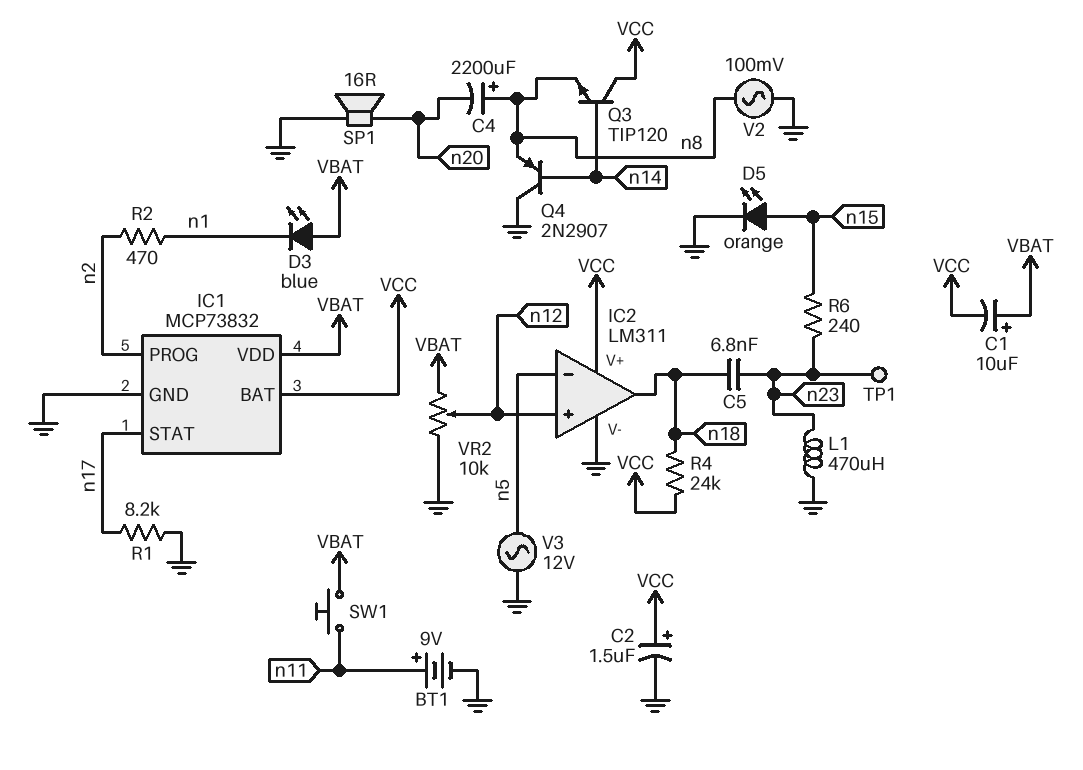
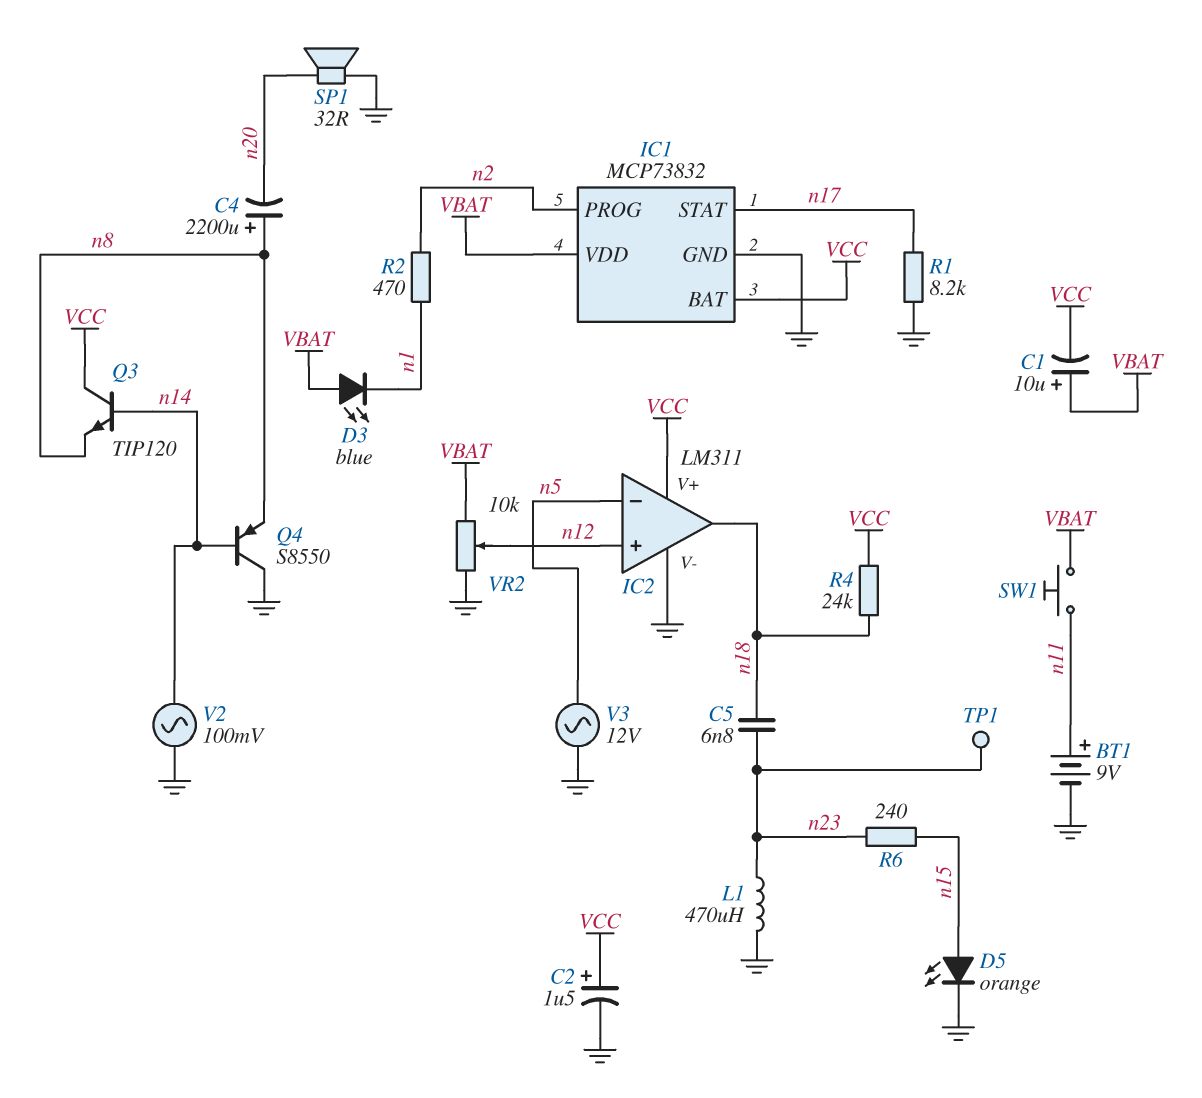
Q4: PNP 2N2907 (B n14, C GND, E n8) -> PNP S8550 (B n14, C GND, E n8)
SP1: speaker 16R (GND, n20) -> speaker 32R (GND, n20)
V2: AC 100mV (GND, n8) -> AC 100mV (GND, n14)

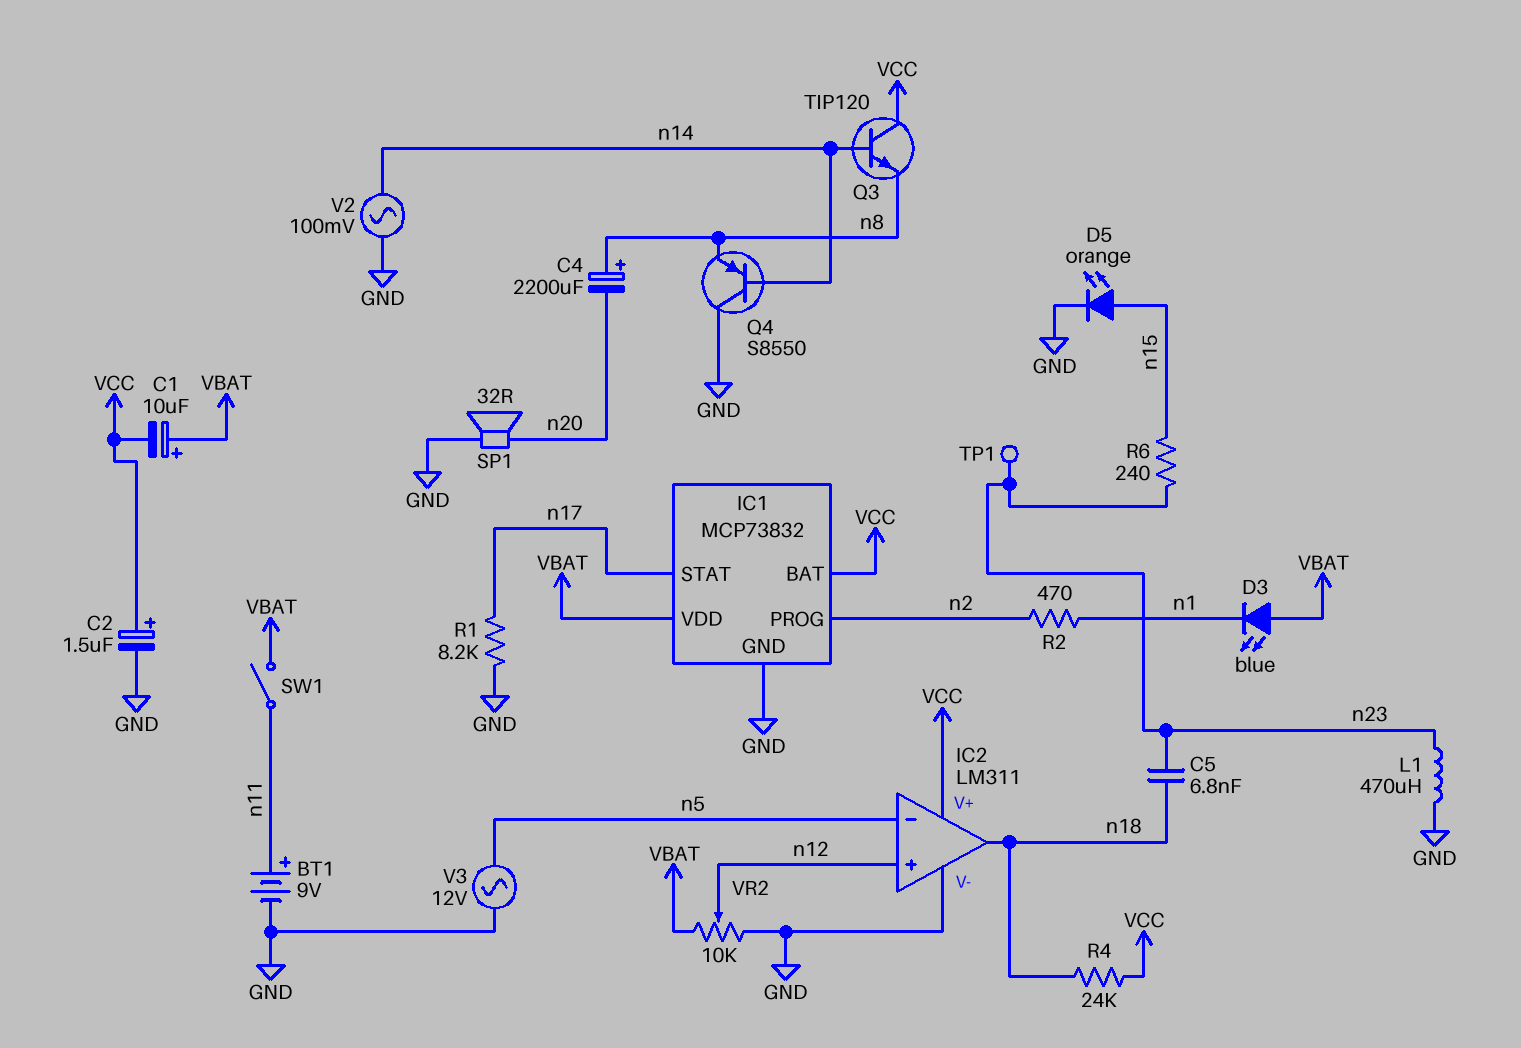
SW1: button (VBAT, n11) -> switch (VBAT, n11)

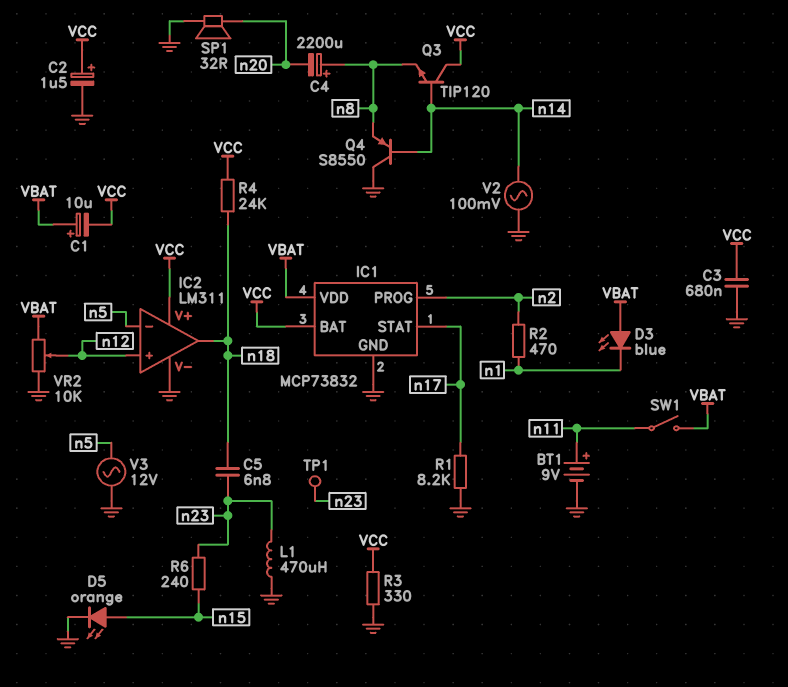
C3: none -> 680nF (GND, VCC)
R3: none -> 330 (GND, VCC)

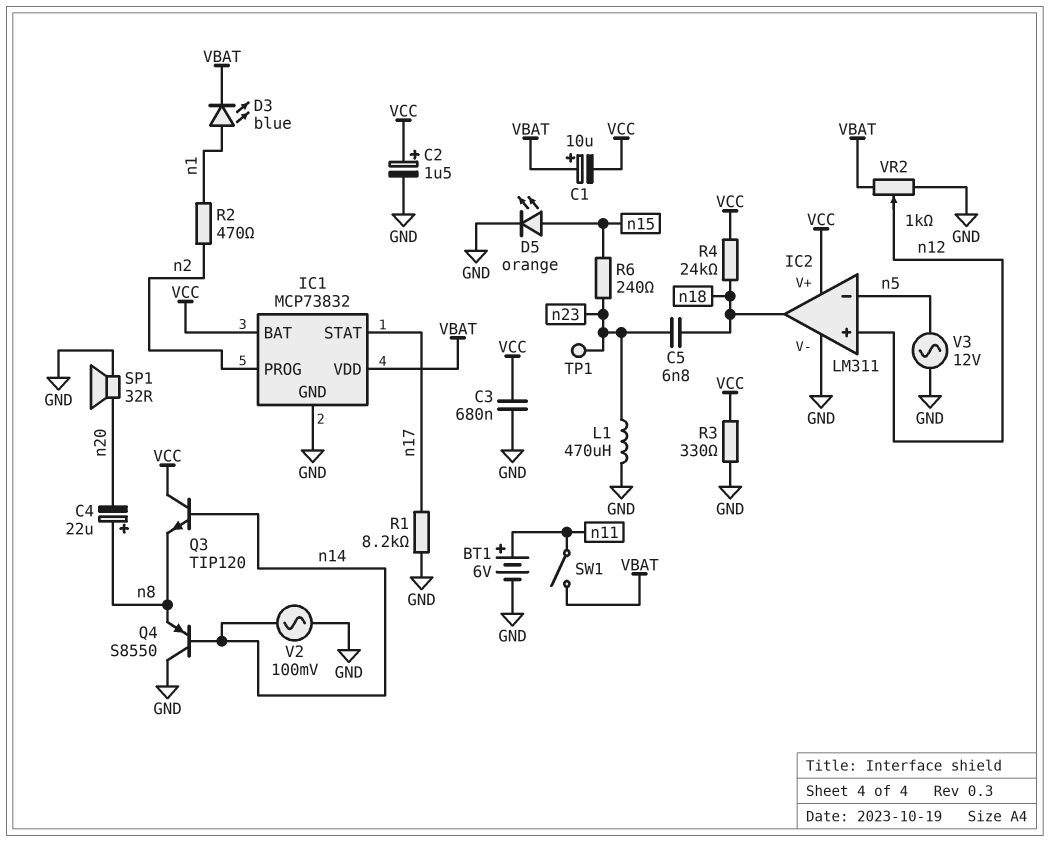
BT1: 9V (plus n11, minus GND) -> 6V (plus n11, minus GND)
C4: 2200uF (plus n8, minus n20) -> 22uF (plus n8, minus n20)
D3: LED blue (A VBAT, K n1) -> LED blue (A n1, K VBAT)
VR2: 10k (GND, VBAT, wiper n12) -> 1k (GND, VBAT, wiper n12)

